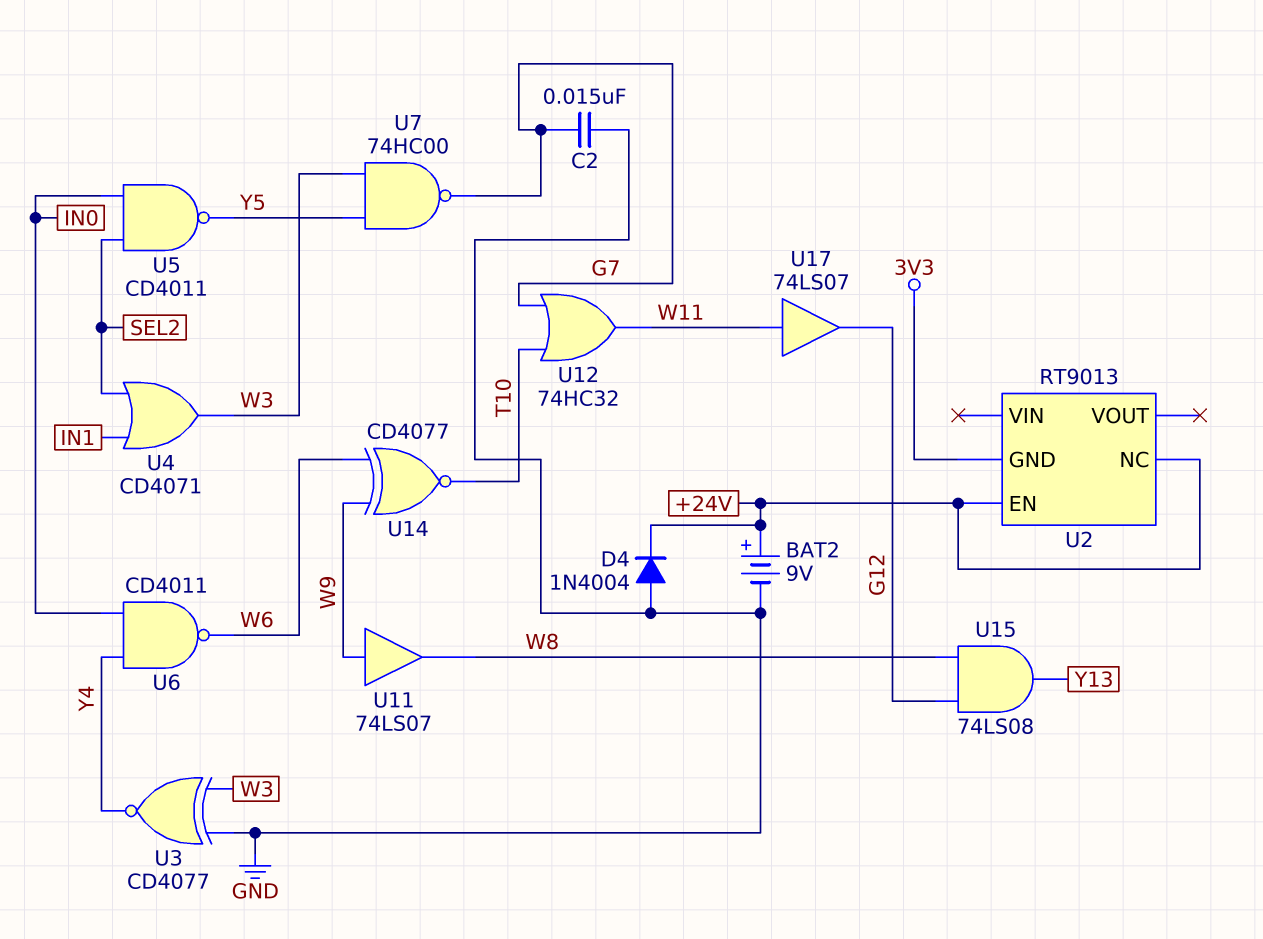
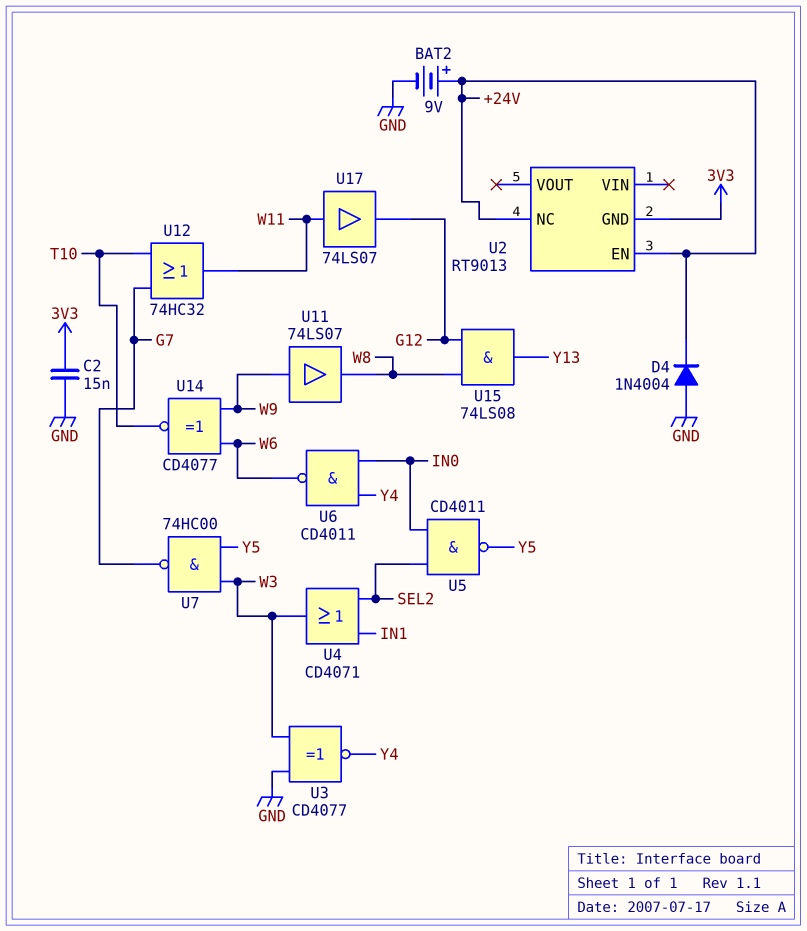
C2: 15nF (G7, GND) -> 15nF (3V3, GND)

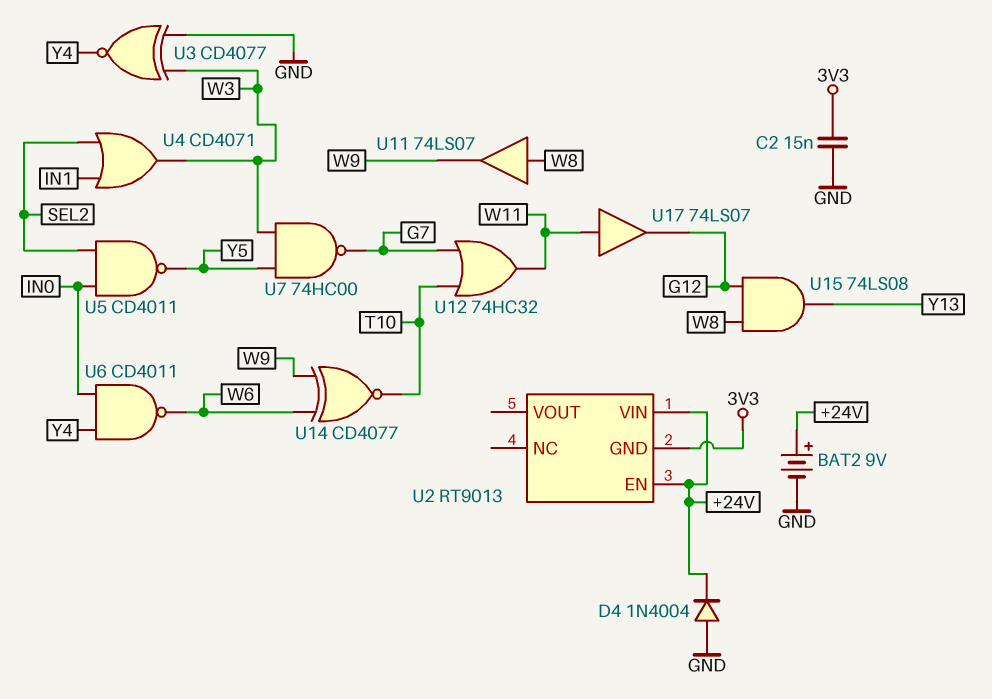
U2 pin NC: +24V -> none
U2 pin VIN: none -> +24V
U11: buffer 74LS07 (in W9, out W8) -> buffer 74LS07 (in W8, out W9)

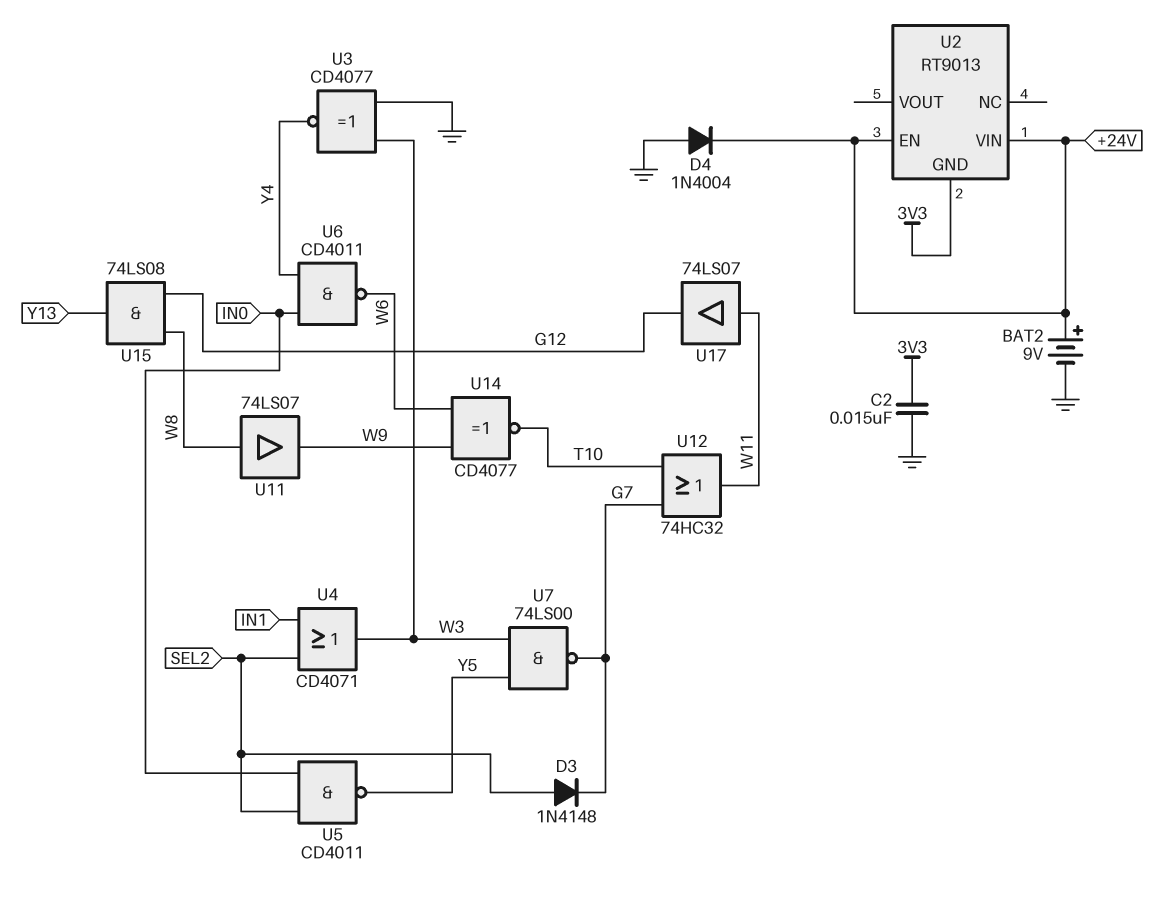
D3: none -> diode 1N4148 (A SEL2, K G7)
U7: NAND 74HC00 (in W3, in Y5, out G7) -> NAND 74LS00 (in W3, in Y5, out G7)

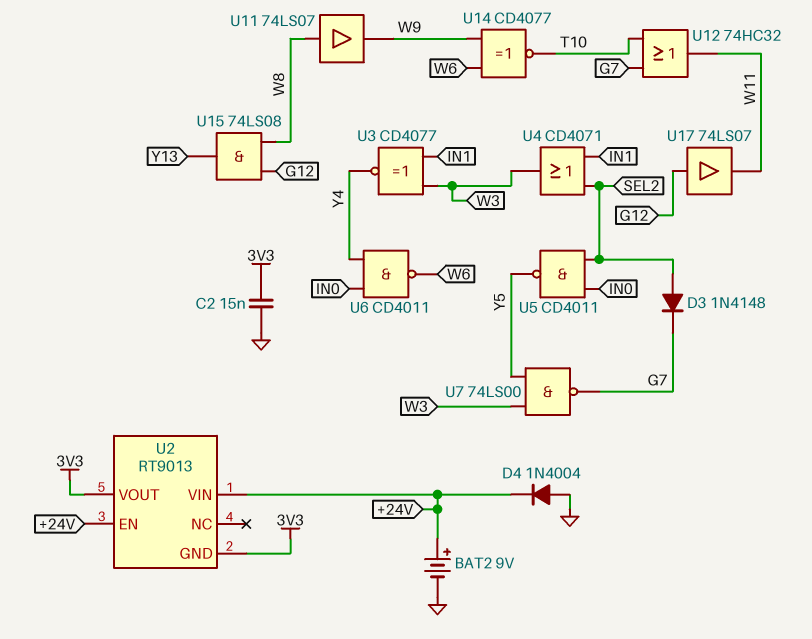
U2 pin VOUT: none -> 3V3
U3: XNOR CD4077 (in GND, in W3, out Y4) -> XNOR CD4077 (in IN1, in W3, out Y4)
U17: buffer 74LS07 (in W11, out G12) -> buffer 74LS07 (in G12, out W11)

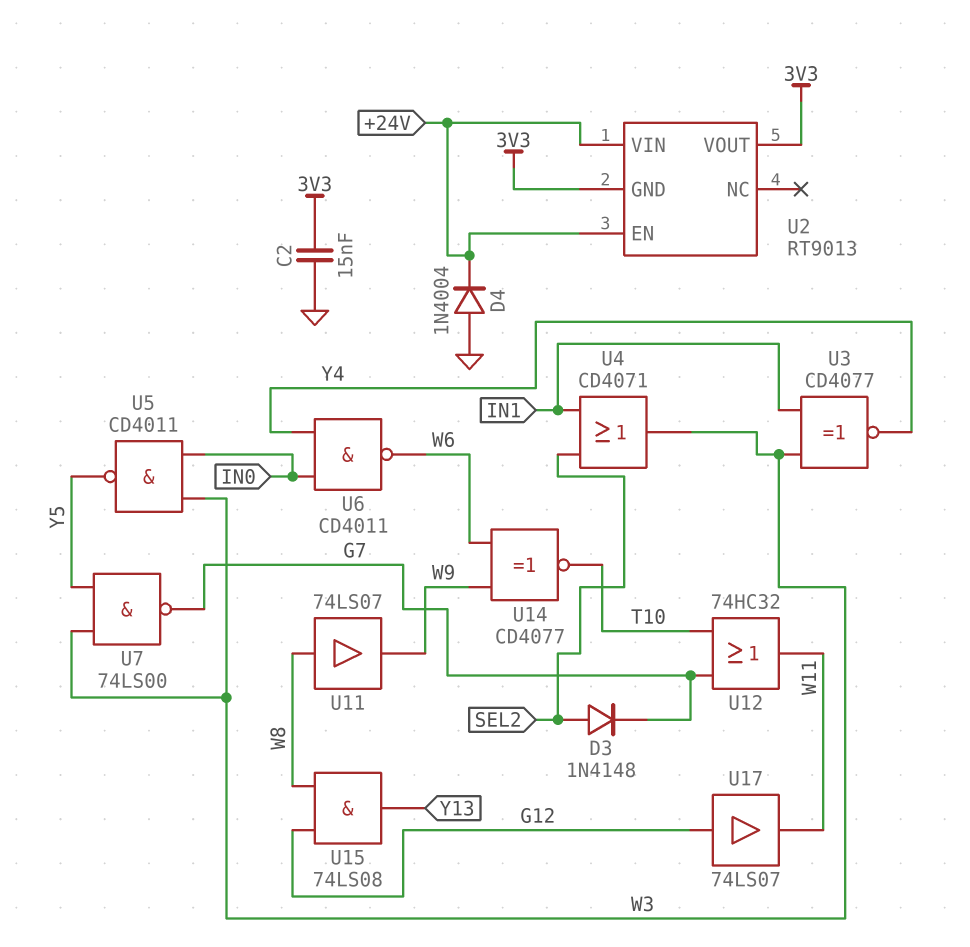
BAT2: 9V (plus +24V, minus GND) -> none
U5: NAND CD4011 (in IN0, in SEL2, out Y5) -> NAND CD4011 (in IN0, in W3, out Y5)

